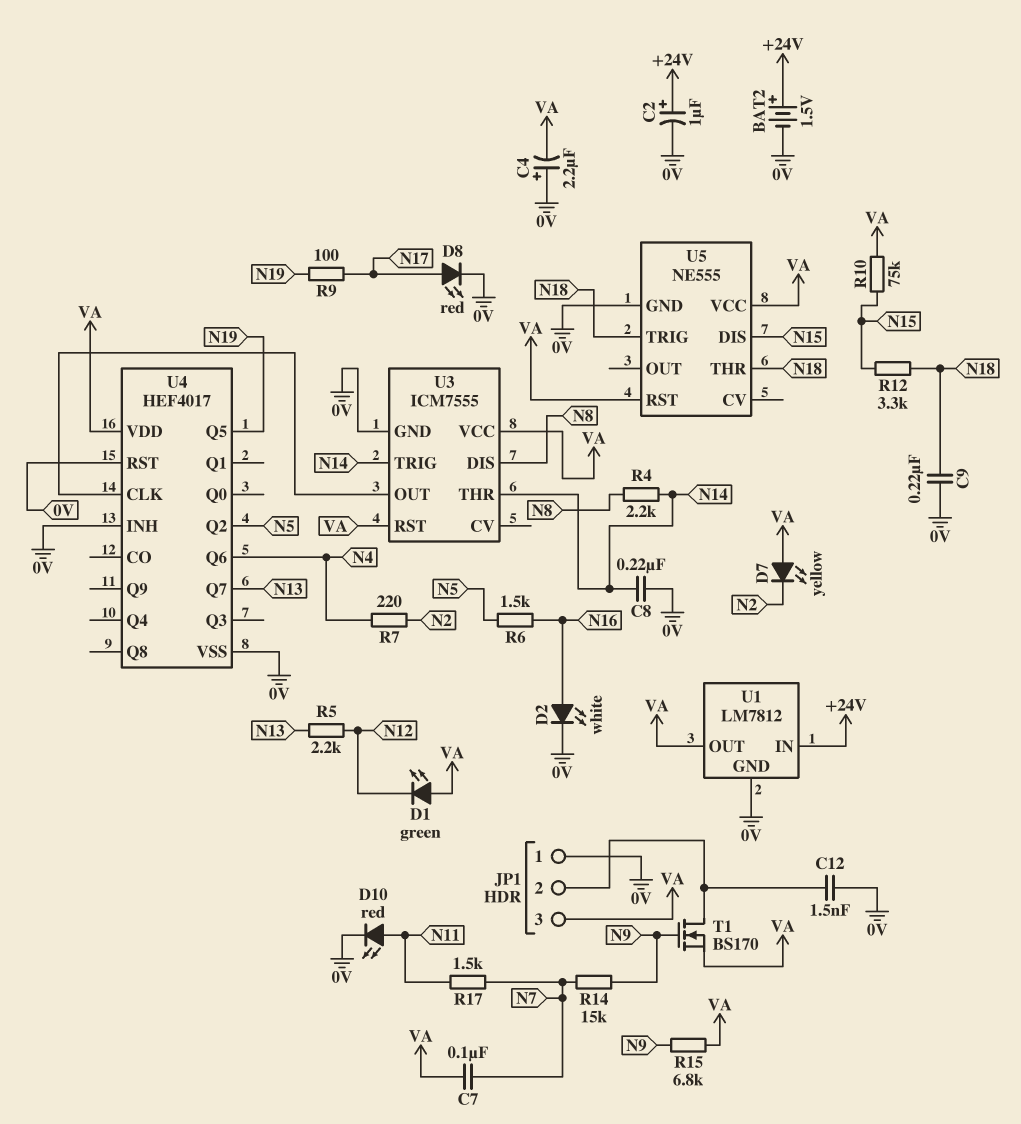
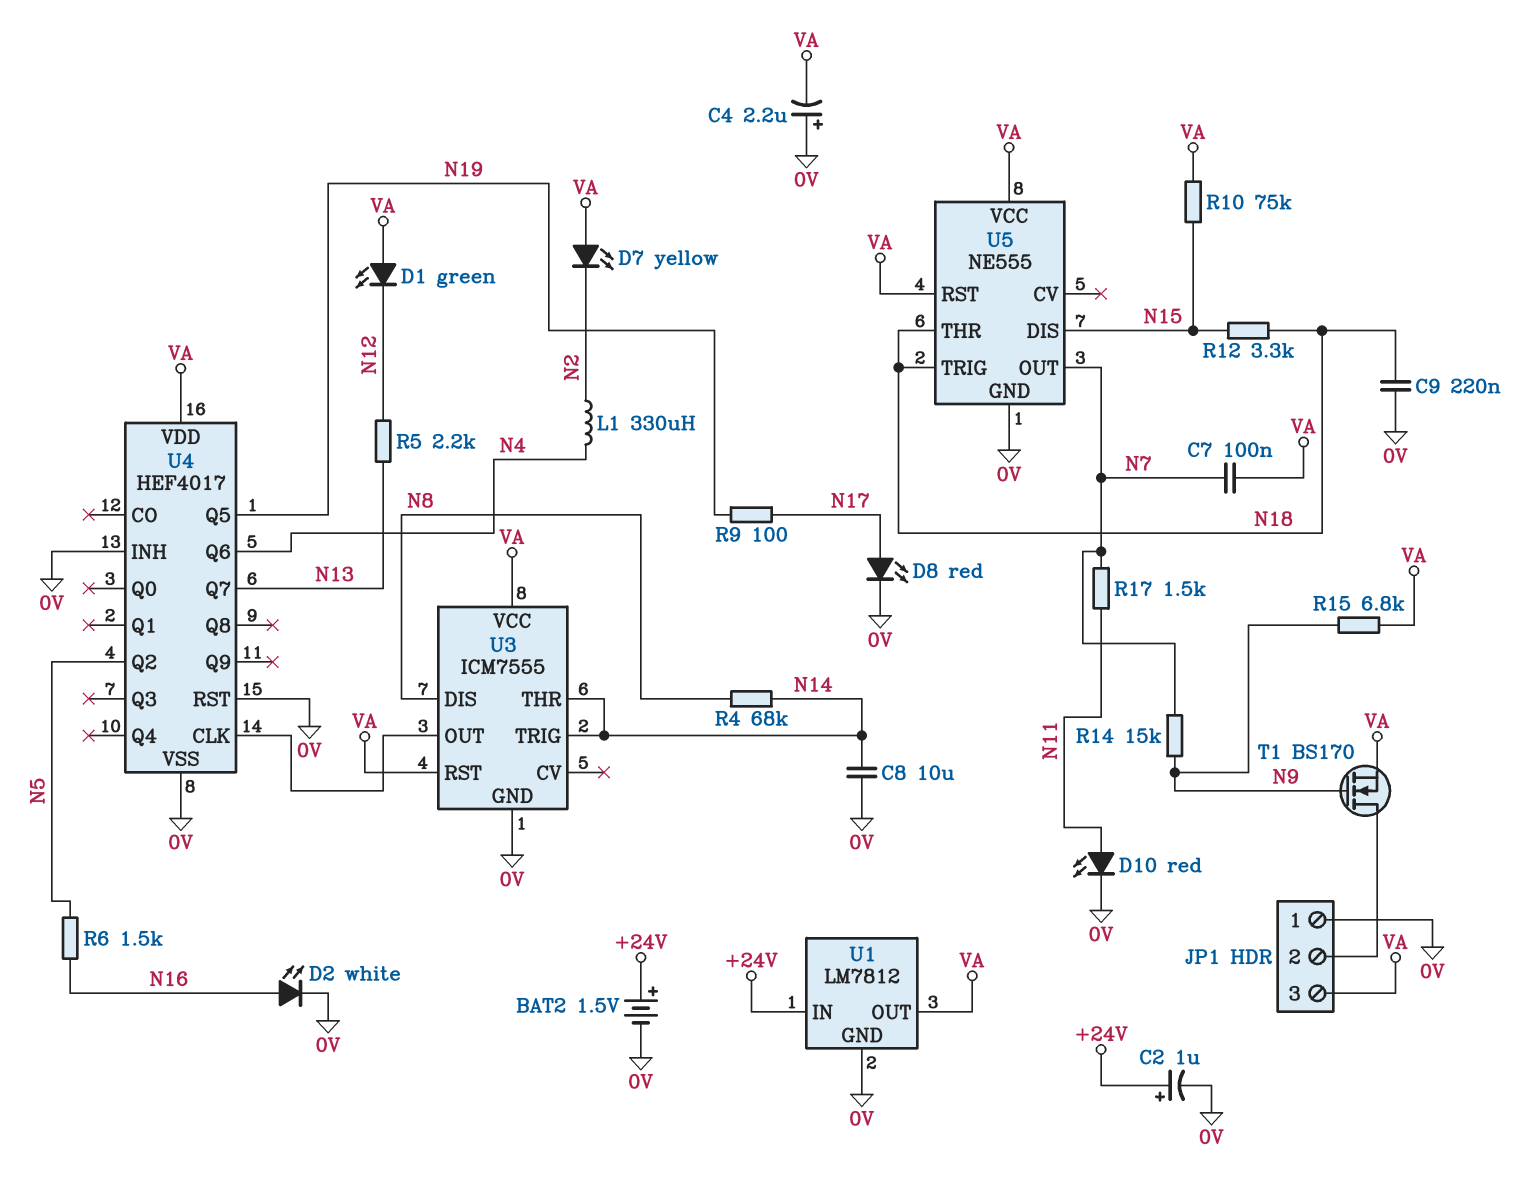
C8: 220nF (0V, N14) -> 10uF (0V, N14)
C12: 1.5nF (0V, JP1/2) -> none
L1: none -> 330uH (N2, N4)
R4: 2.2k (N8, N14) -> 68k (N8, N14)
R7: 220 (N2, N4) -> none
U5 pin OUT: none -> N7

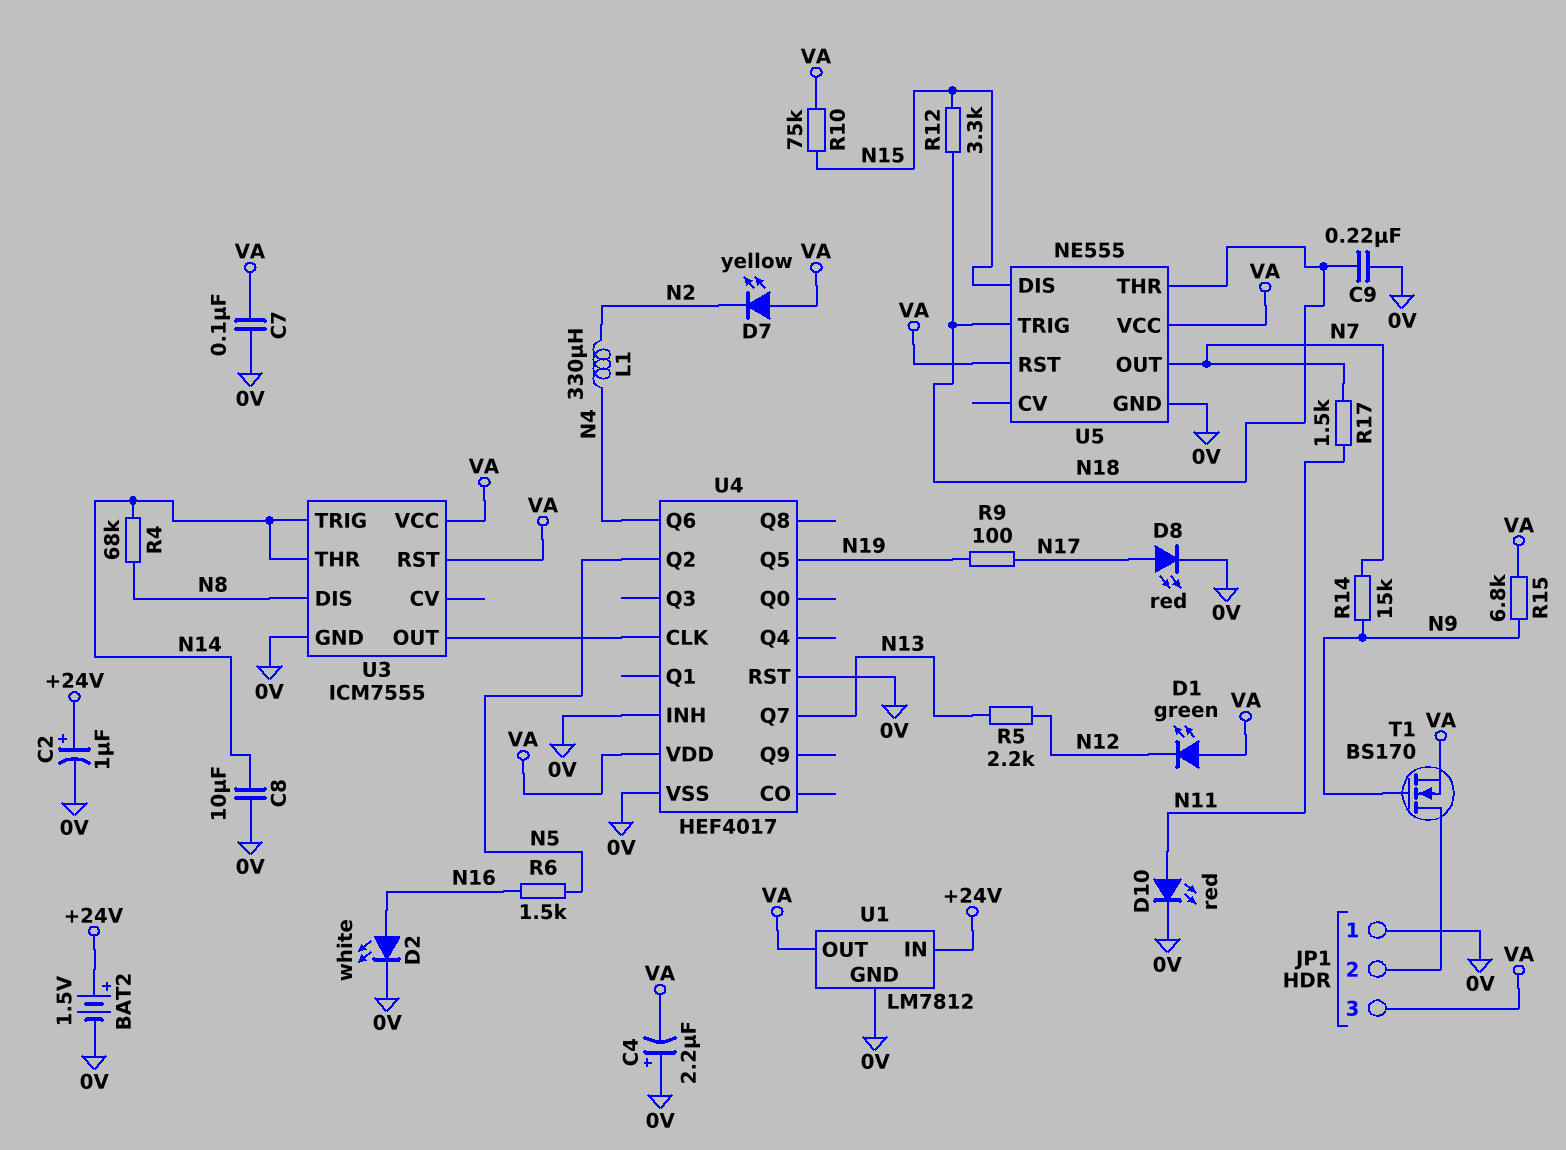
C7: 100nF (N7, VA) -> 100nF (0V, VA)

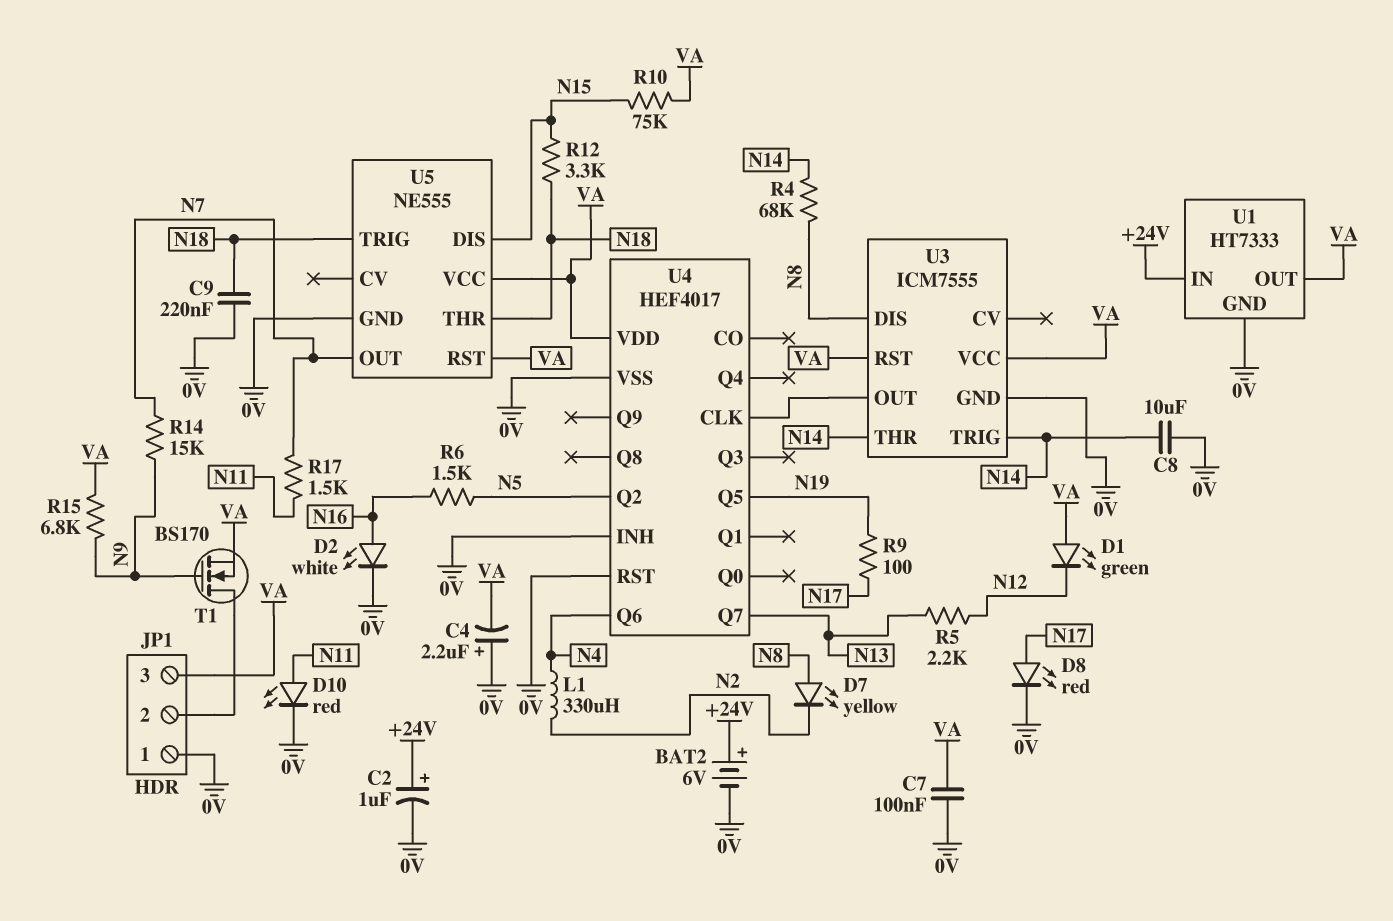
BAT2: 1.5V (plus +24V, minus 0V) -> 6V (plus +24V, minus 0V)
D7: LED yellow (A VA, K N2) -> LED yellow (A N8, K N2)
U1: LM7812 -> HT7333

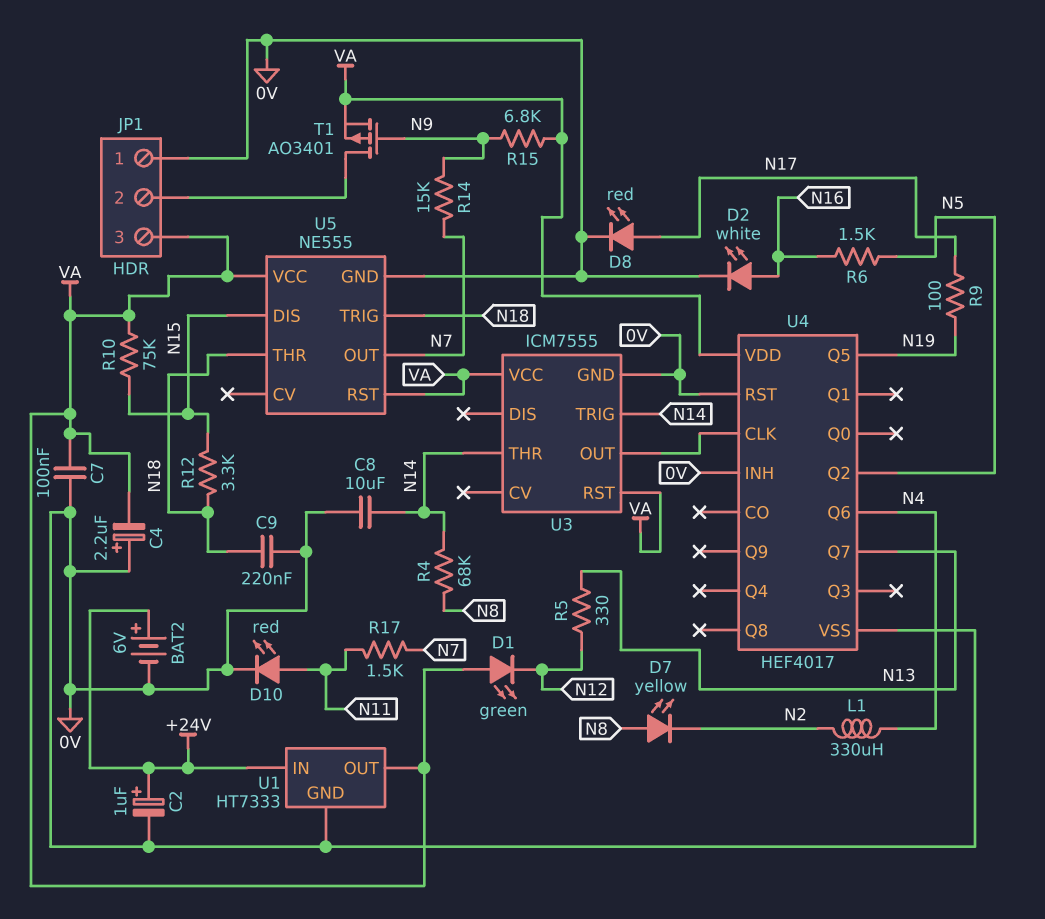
R5: 2.2k (N12, N13) -> 330 (N12, N13)
T1: NMOS BS170 (G N9, D JP1/2, S VA) -> PMOS AO3401 (G N9, D JP1/2, S VA)
U3 pin DIS: N8 -> none

